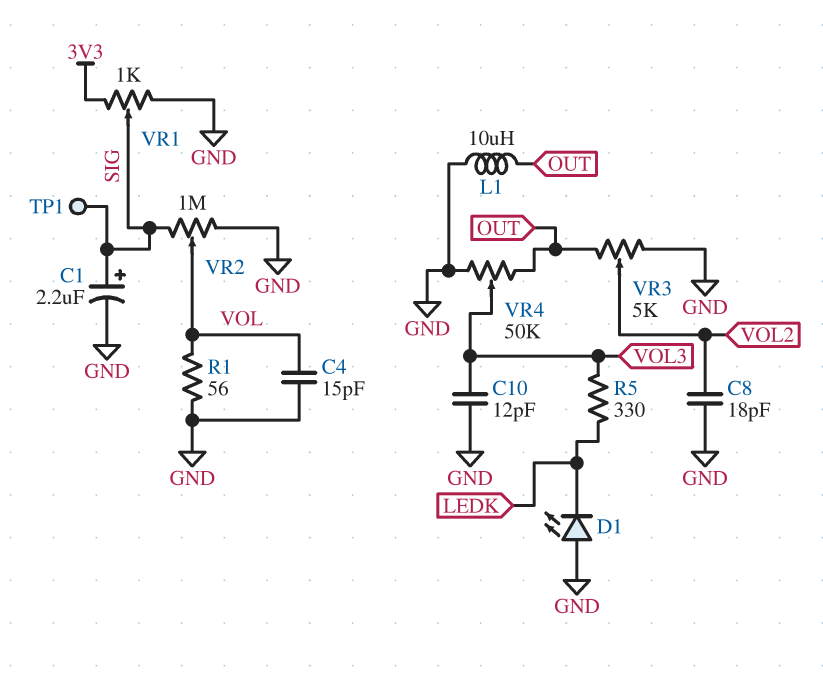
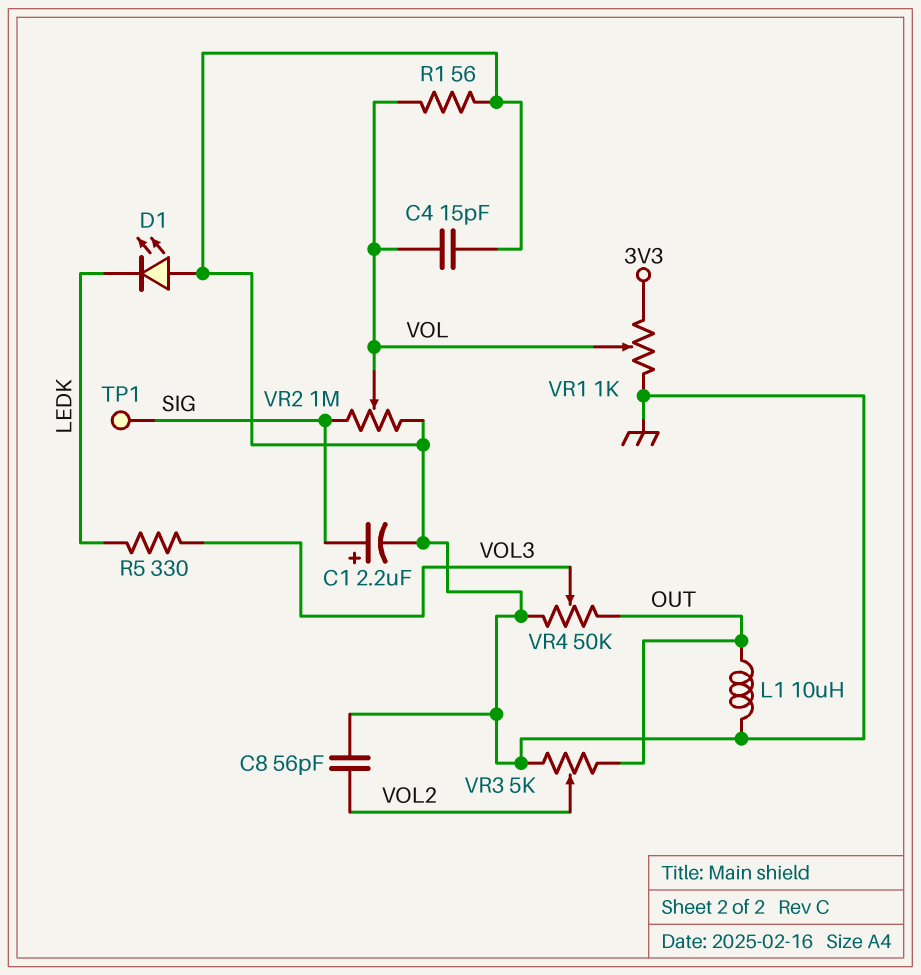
C8: 18pF (GND, VOL2) -> 56pF (GND, VOL2)
C10: 12pF (GND, VOL3) -> none
VR1: 1k (3V3, GND, wiper SIG) -> 1k (3V3, GND, wiper VOL)

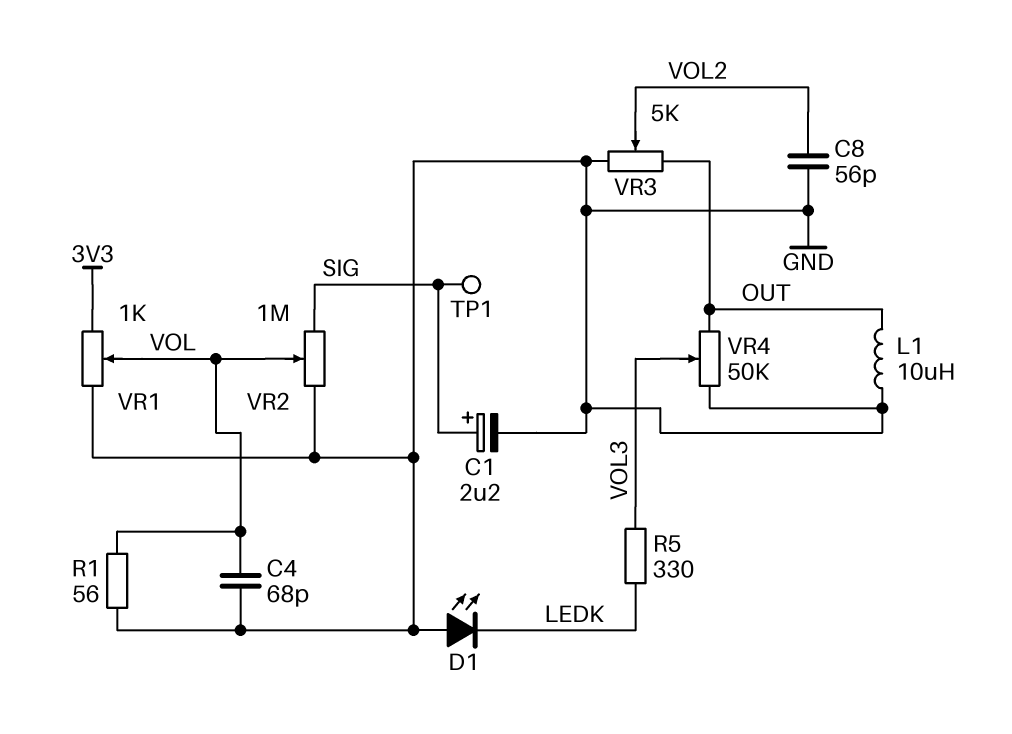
C4: 15pF (GND, VOL) -> 68pF (GND, VOL)

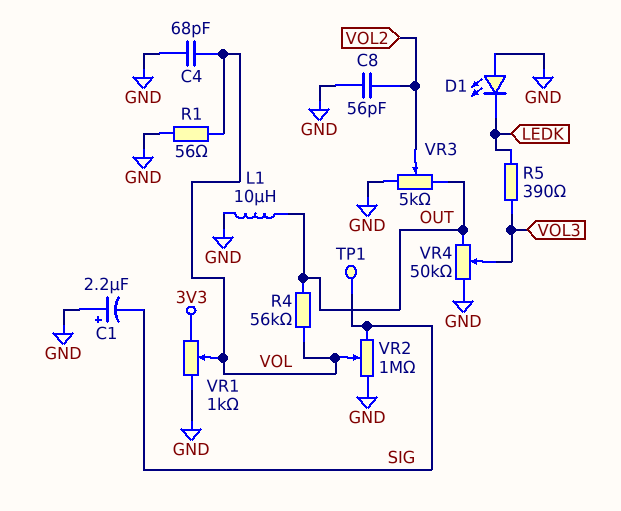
C1: 2.2uF (plus SIG, minus GND) -> 2.2uF (plus GND, minus SIG)
R4: none -> 56k (OUT, VOL)
R5: 330 (LEDK, VOL3) -> 390 (LEDK, VOL3)

